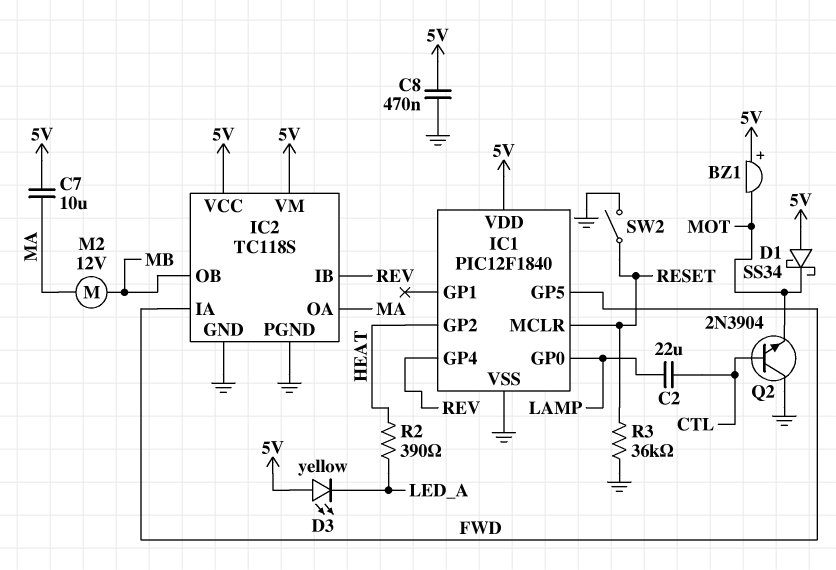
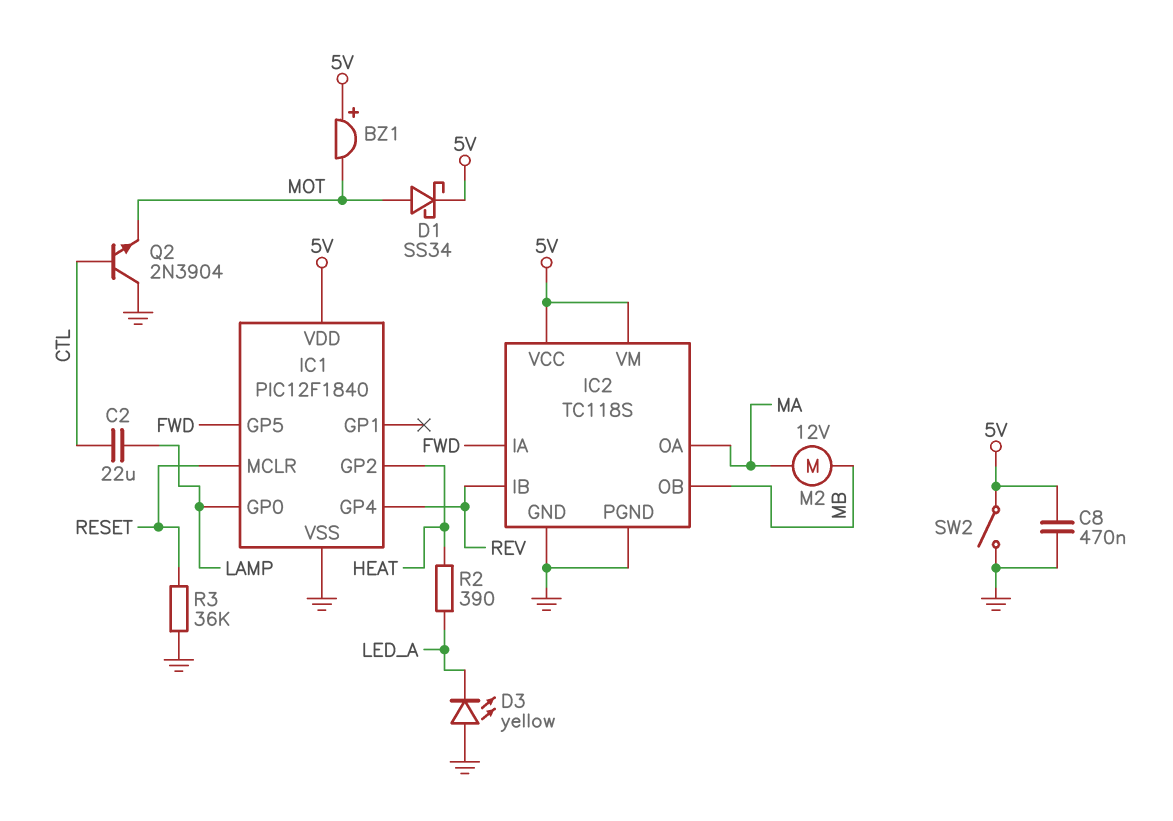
C7: 10uF (5V, MA) -> none
D1: schottky SS34 (A 5V, K MOT) -> schottky SS34 (A MOT, K 5V)
D3: LED yellow (A 5V, K LED_A) -> LED yellow (A GND, K LED_A)
SW2: switch (GND, RESET) -> switch (5V, GND)

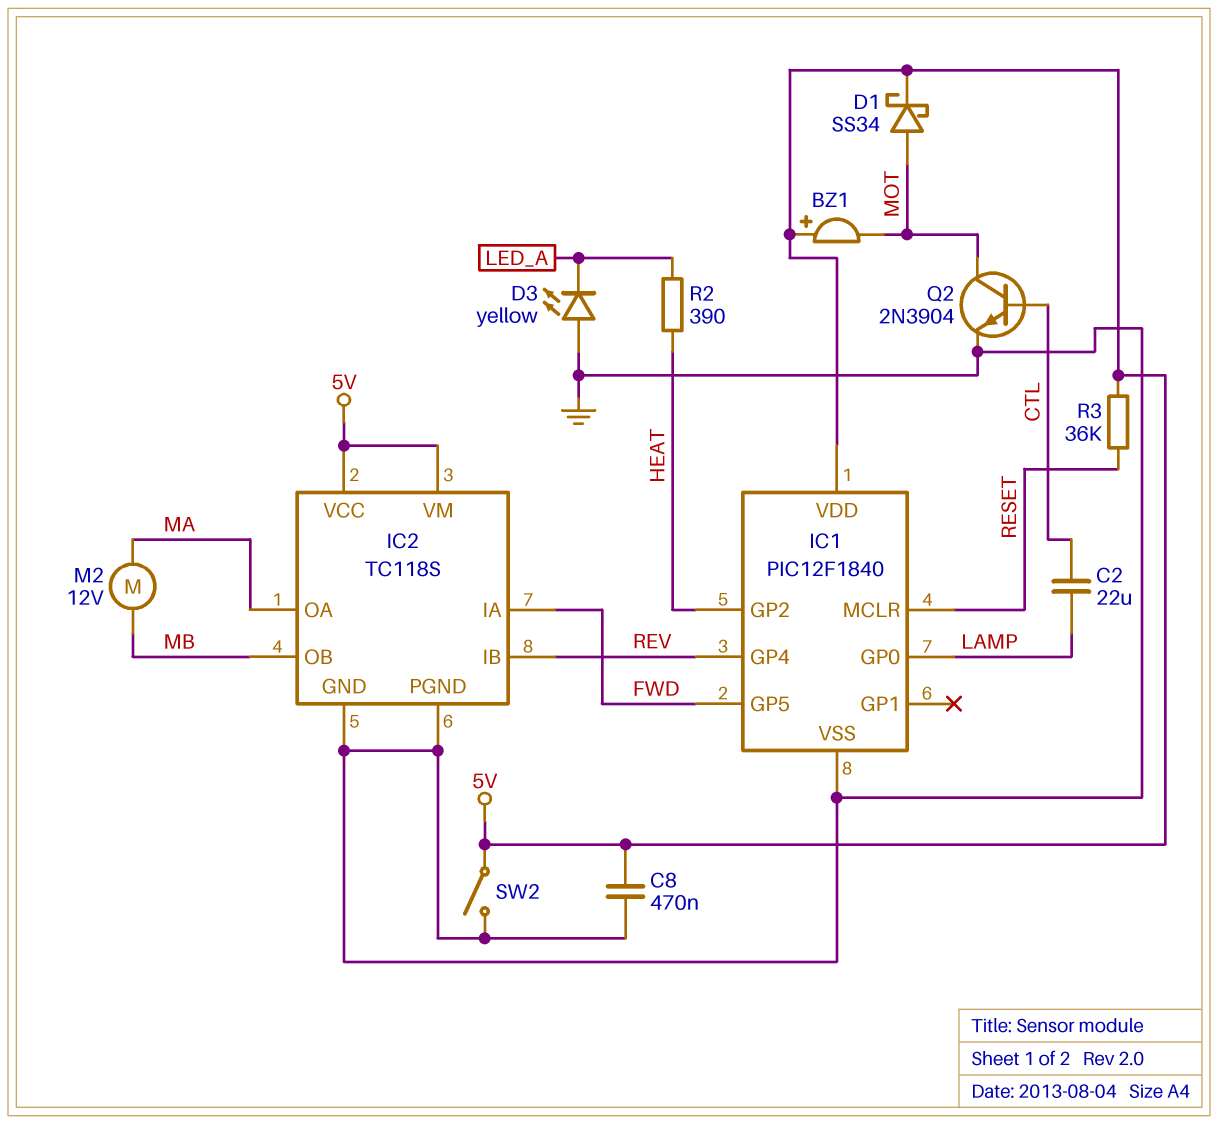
Q2: NPN 2N3904 (B CTL, C GND, E MOT) -> NPN 2N3904 (B CTL, C MOT, E GND)
R3: 36k (GND, RESET) -> 36k (5V, RESET)

